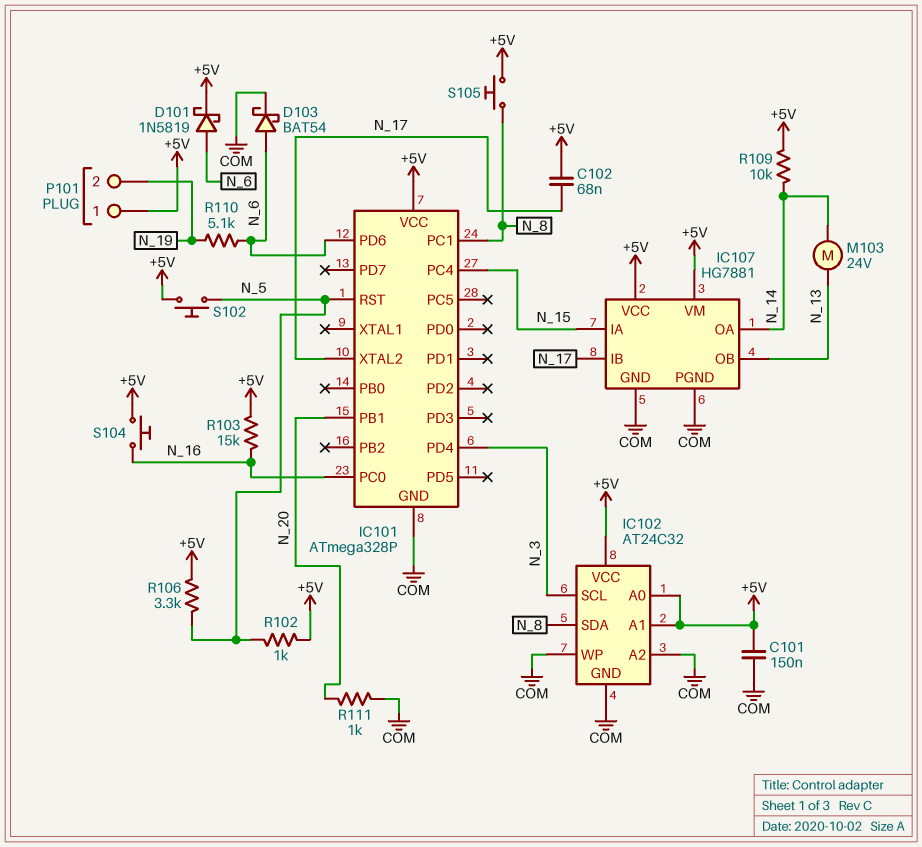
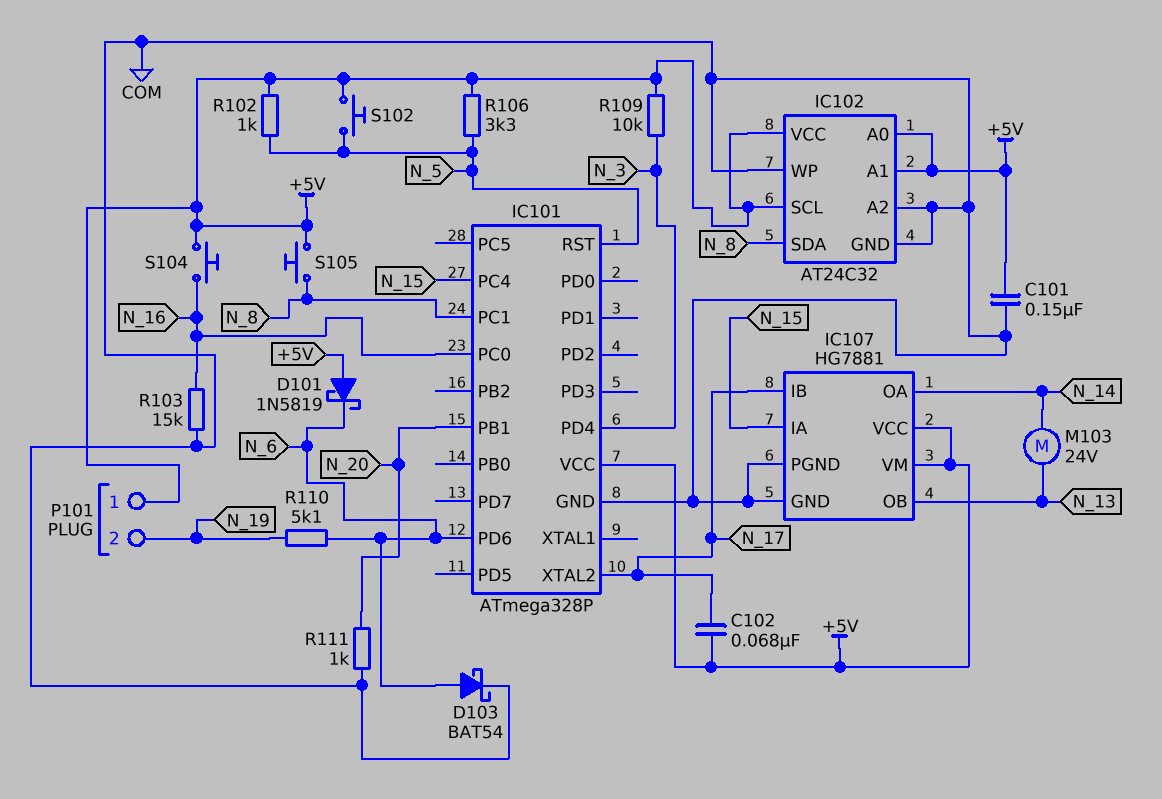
D101: schottky 1N5819 (A N_6, K +5V) -> schottky 1N5819 (A +5V, K N_6)
IC102 pin SCL: N_3 -> +5V
R103: 15k (+5V, N_16) -> 15k (COM, N_16)
R109: 10k (+5V, N_14) -> 10k (+5V, N_3)

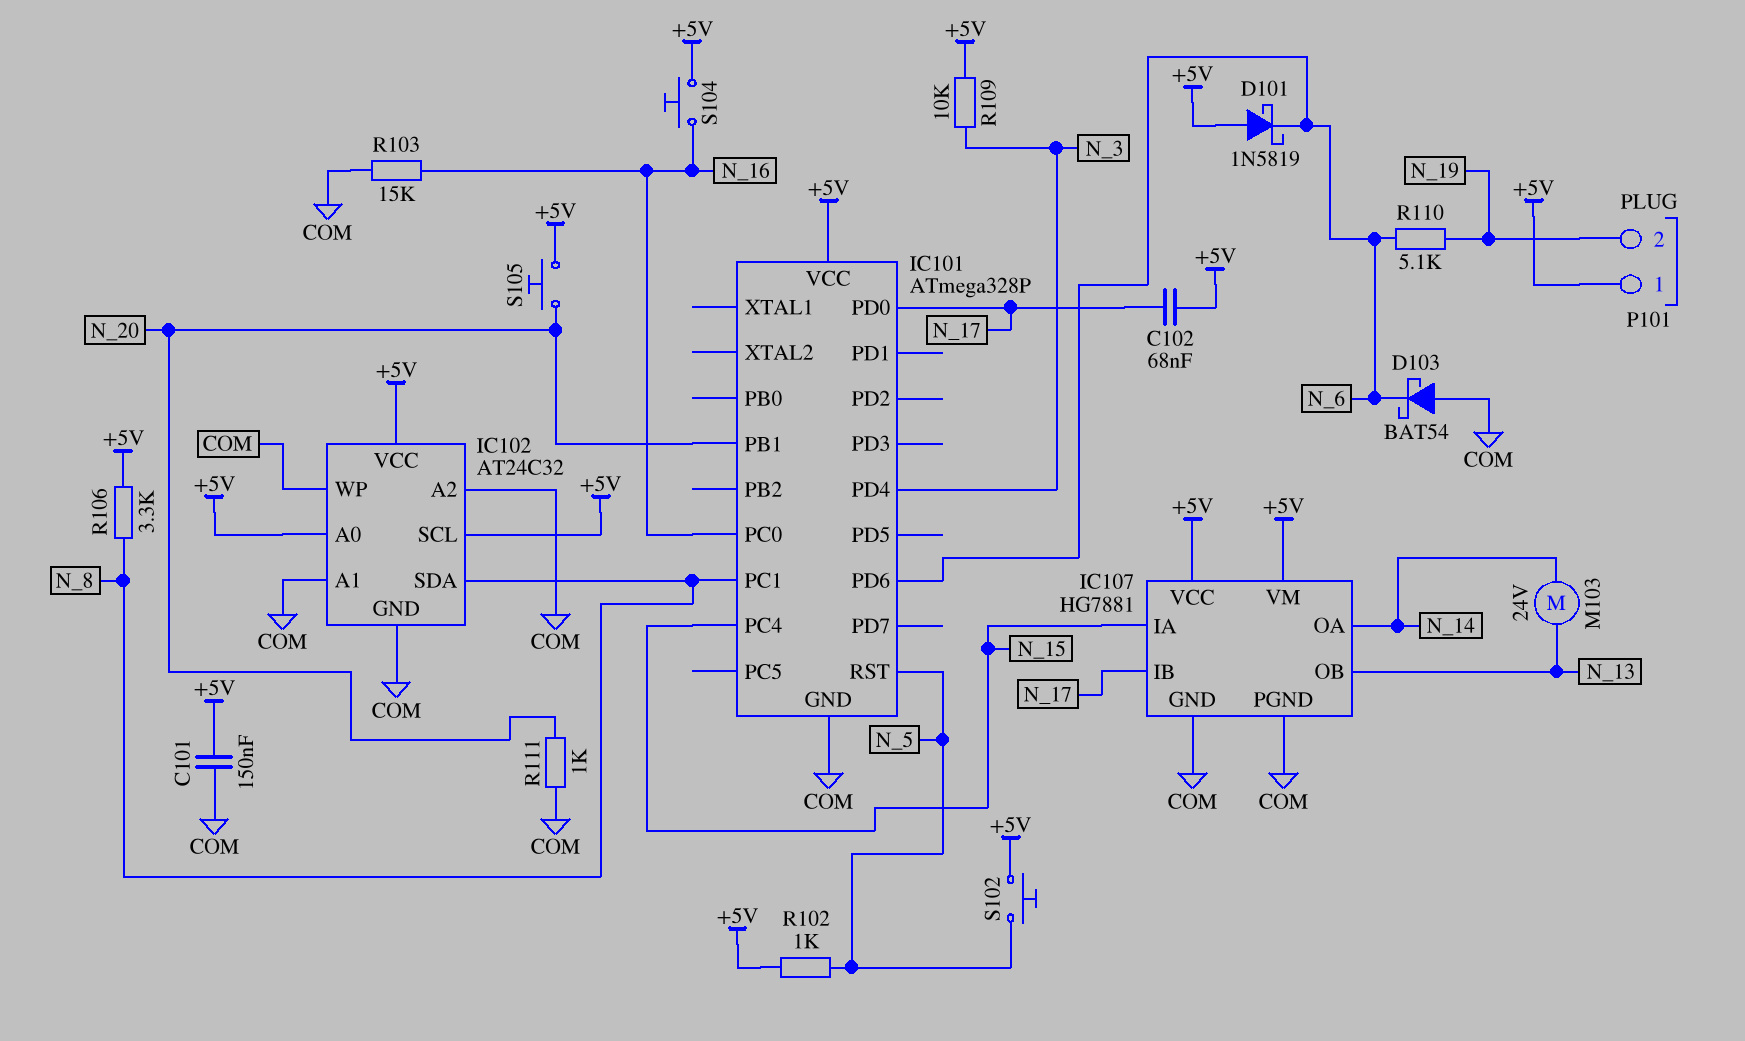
D103: schottky BAT54 (A N_6, K COM) -> schottky BAT54 (A COM, K N_6)
IC101 pin PD0: none -> N_17
IC101 pin XTAL2: N_17 -> none
IC102 pin A1: +5V -> COM
R106: 3.3k (+5V, N_5) -> 3.3k (+5V, N_8)
S105: button (+5V, N_8) -> button (+5V, N_20)

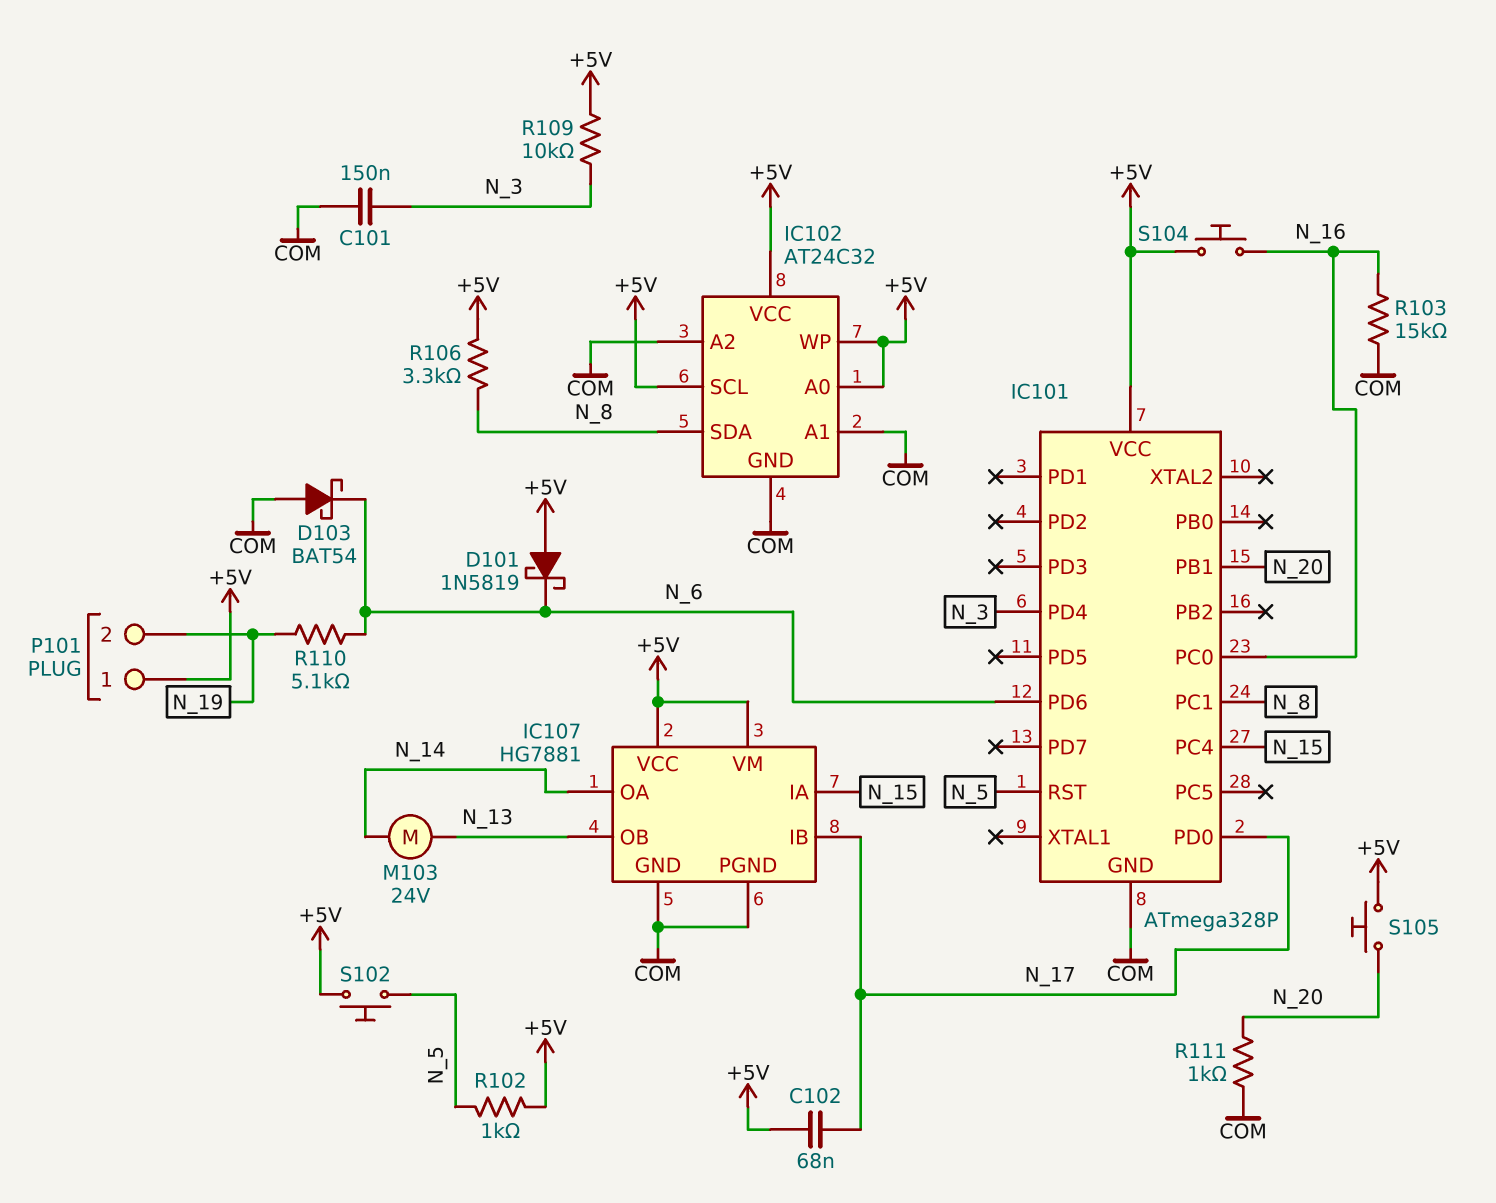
C101: 150nF (+5V, COM) -> 150nF (COM, N_3)
IC102 pin WP: COM -> +5V

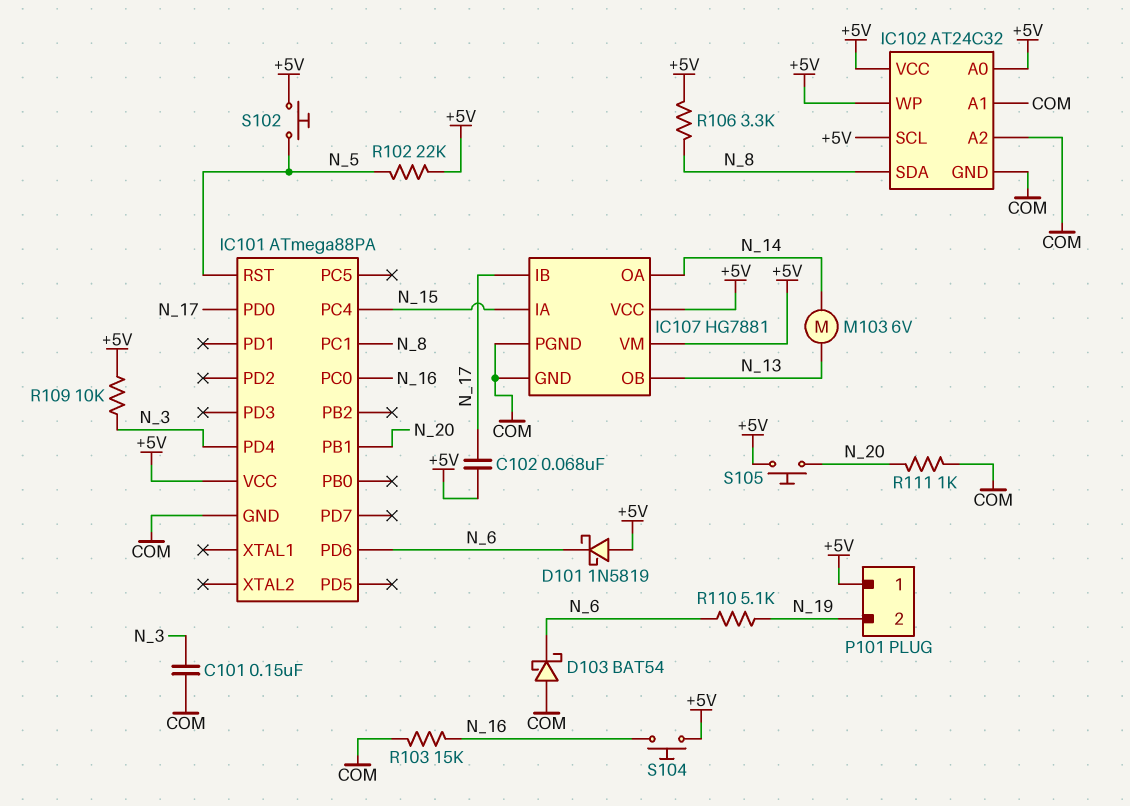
IC101: ATmega328P -> ATmega88PA
M103: motor 24V (N_13, N_14) -> motor 6V (N_13, N_14)
R102: 1k (+5V, N_5) -> 22k (+5V, N_5)

